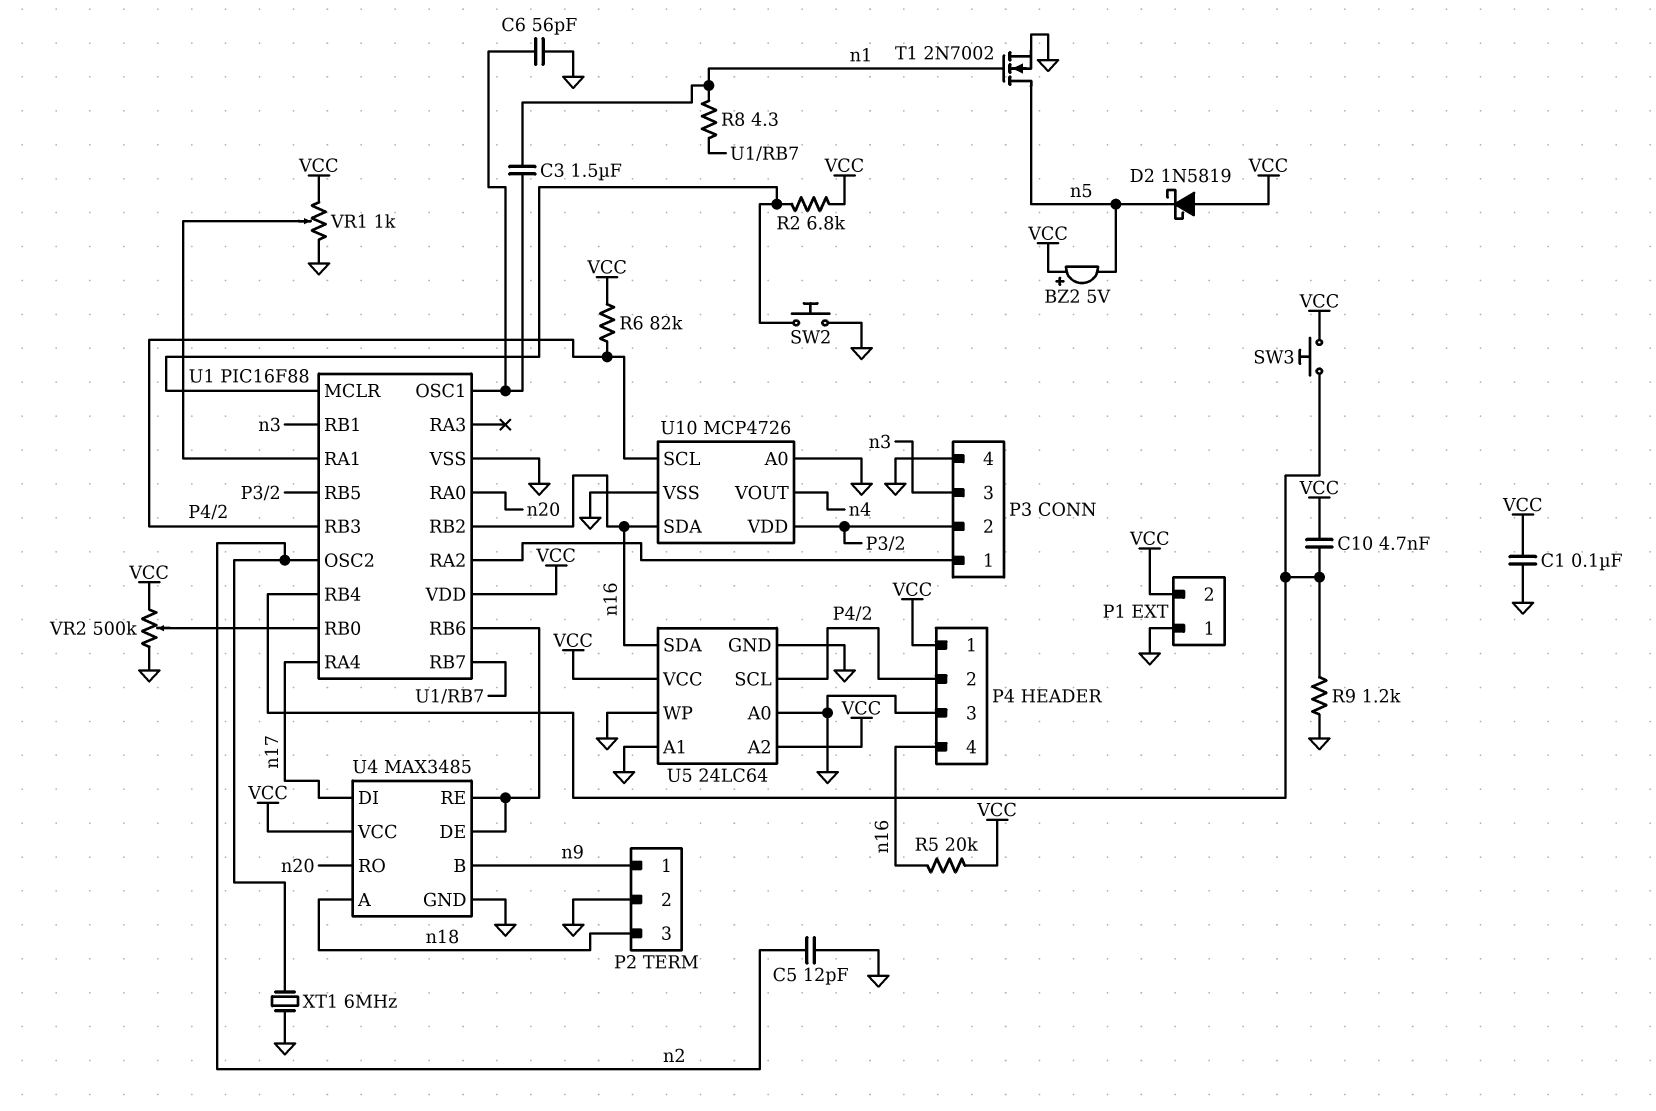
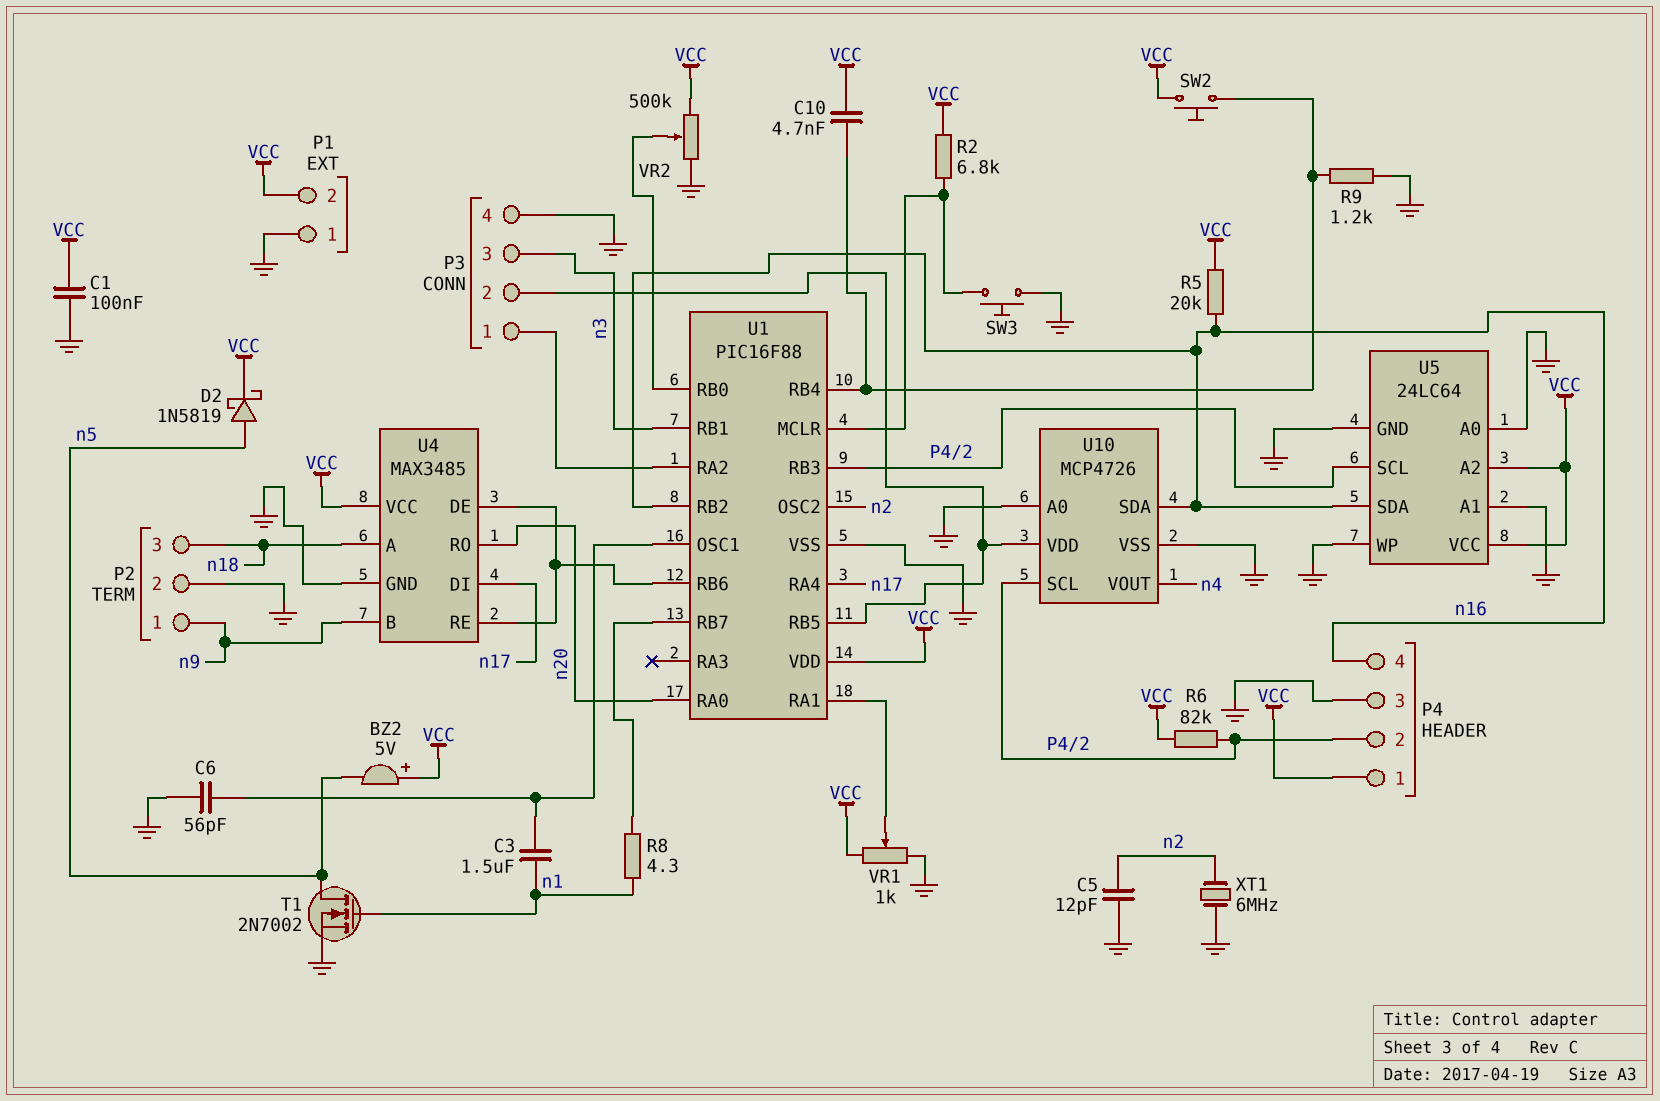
D2: schottky 1N5819 (A VCC, K n5) -> schottky 1N5819 (A n5, K VCC)
SW2: button (GND, U1/MCLR) -> button (U1/RB4, VCC)
SW3: button (U1/RB4, VCC) -> button (GND, U1/MCLR)

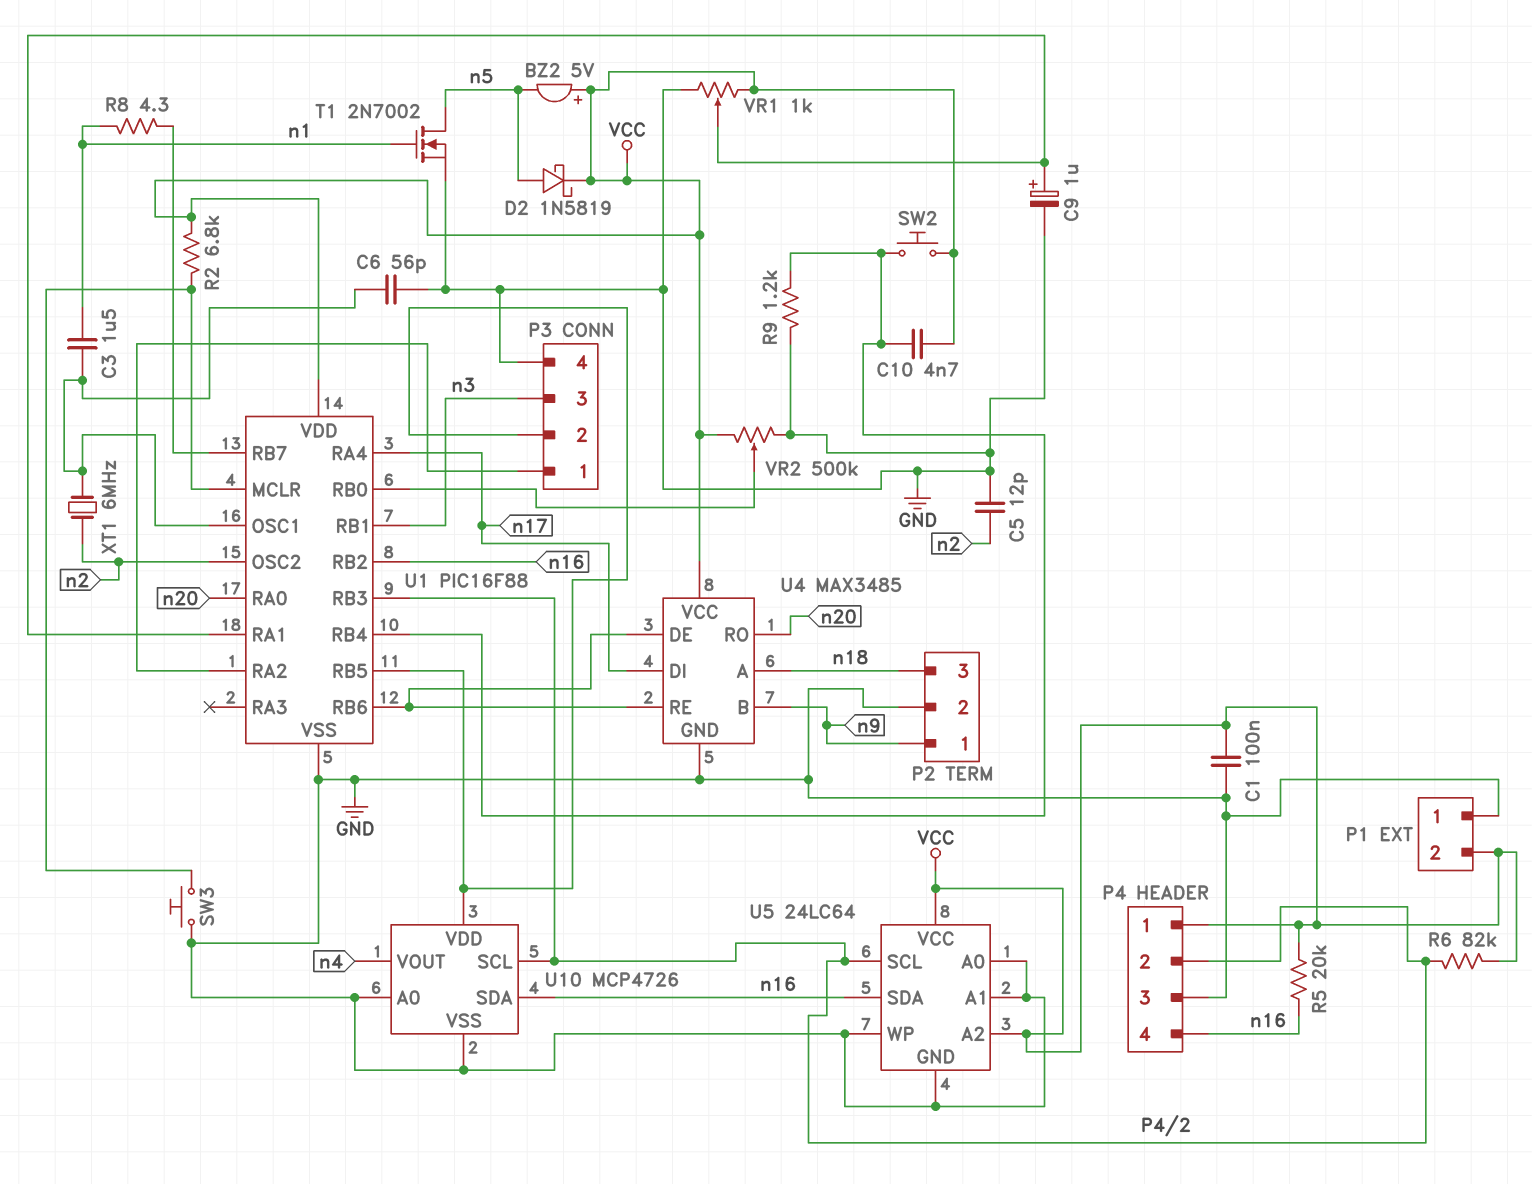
C9: none -> 1uF (plus U1/RA1, minus GND)
XT1: 6MHz (GND, n2) -> 6MHz (U1/OSC1, n2)

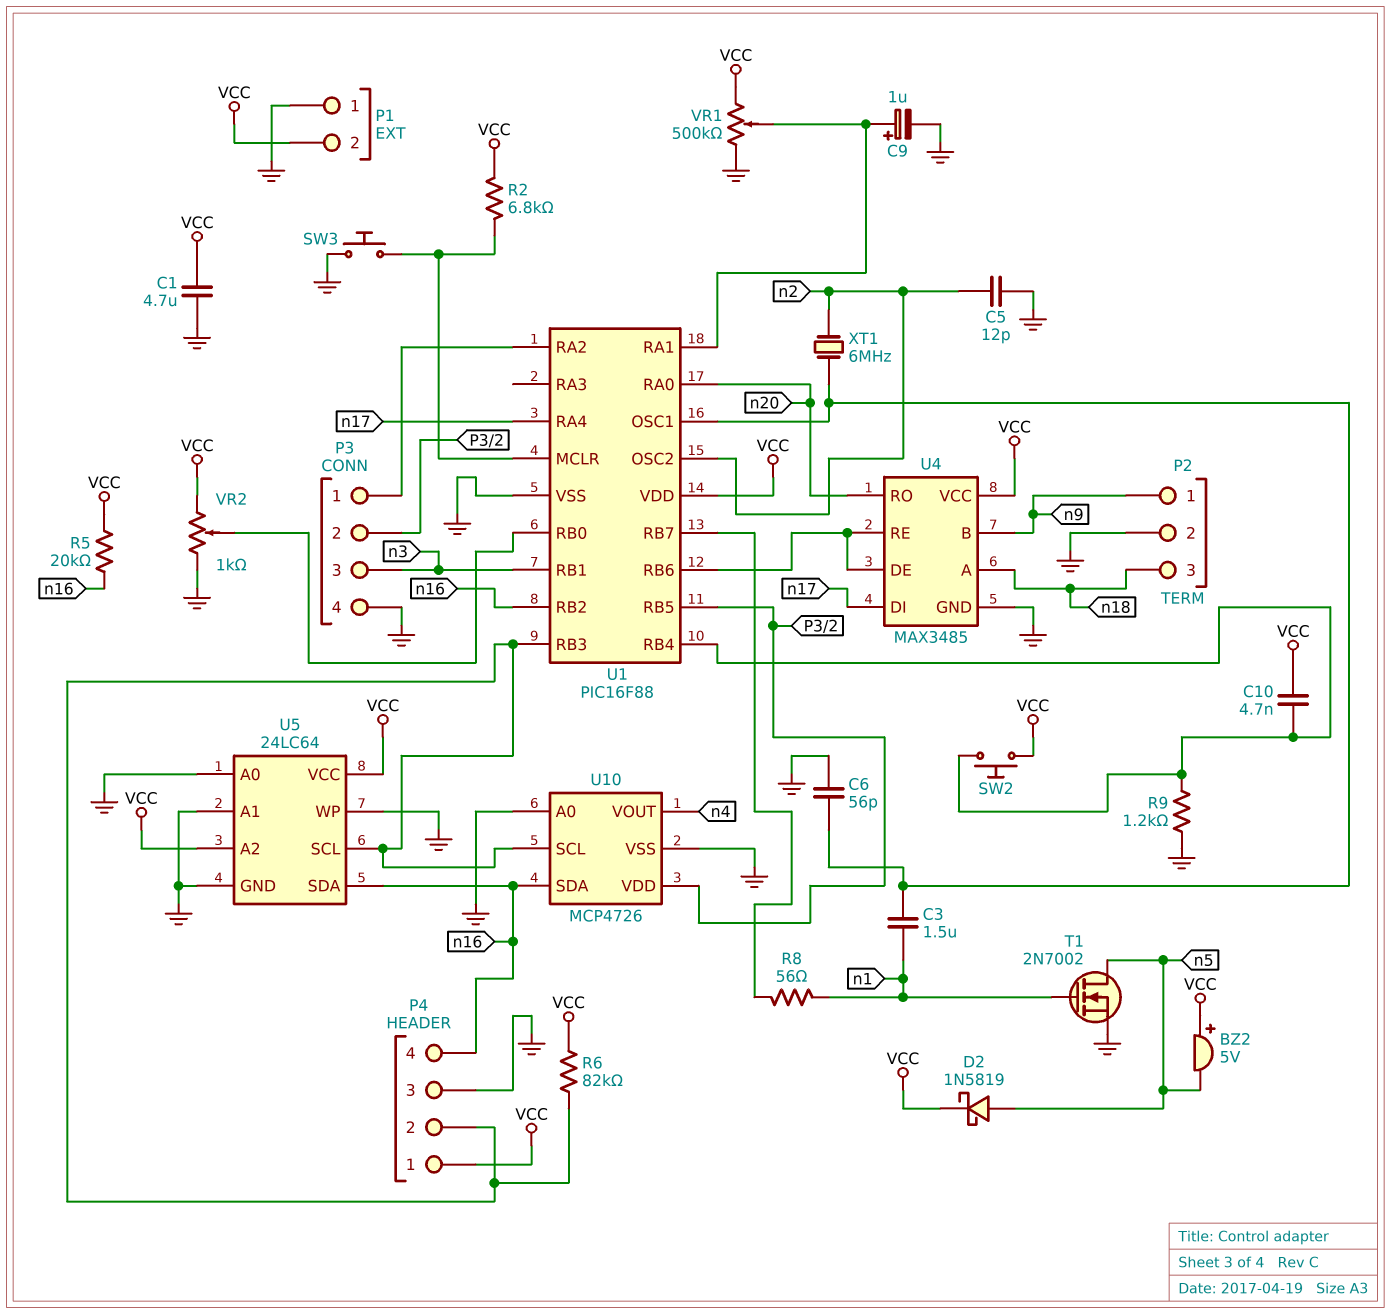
C1: 100nF (GND, VCC) -> 4.7uF (GND, VCC)
R8: 4.3 (U1/RB7, n1) -> 56 (U1/RB7, n1)
VR1: 1k (GND, VCC, wiper U1/RA1) -> 500k (GND, VCC, wiper U1/RA1)
VR2: 500k (GND, VCC, wiper U1/RB0) -> 1k (GND, VCC, wiper U1/RB0)

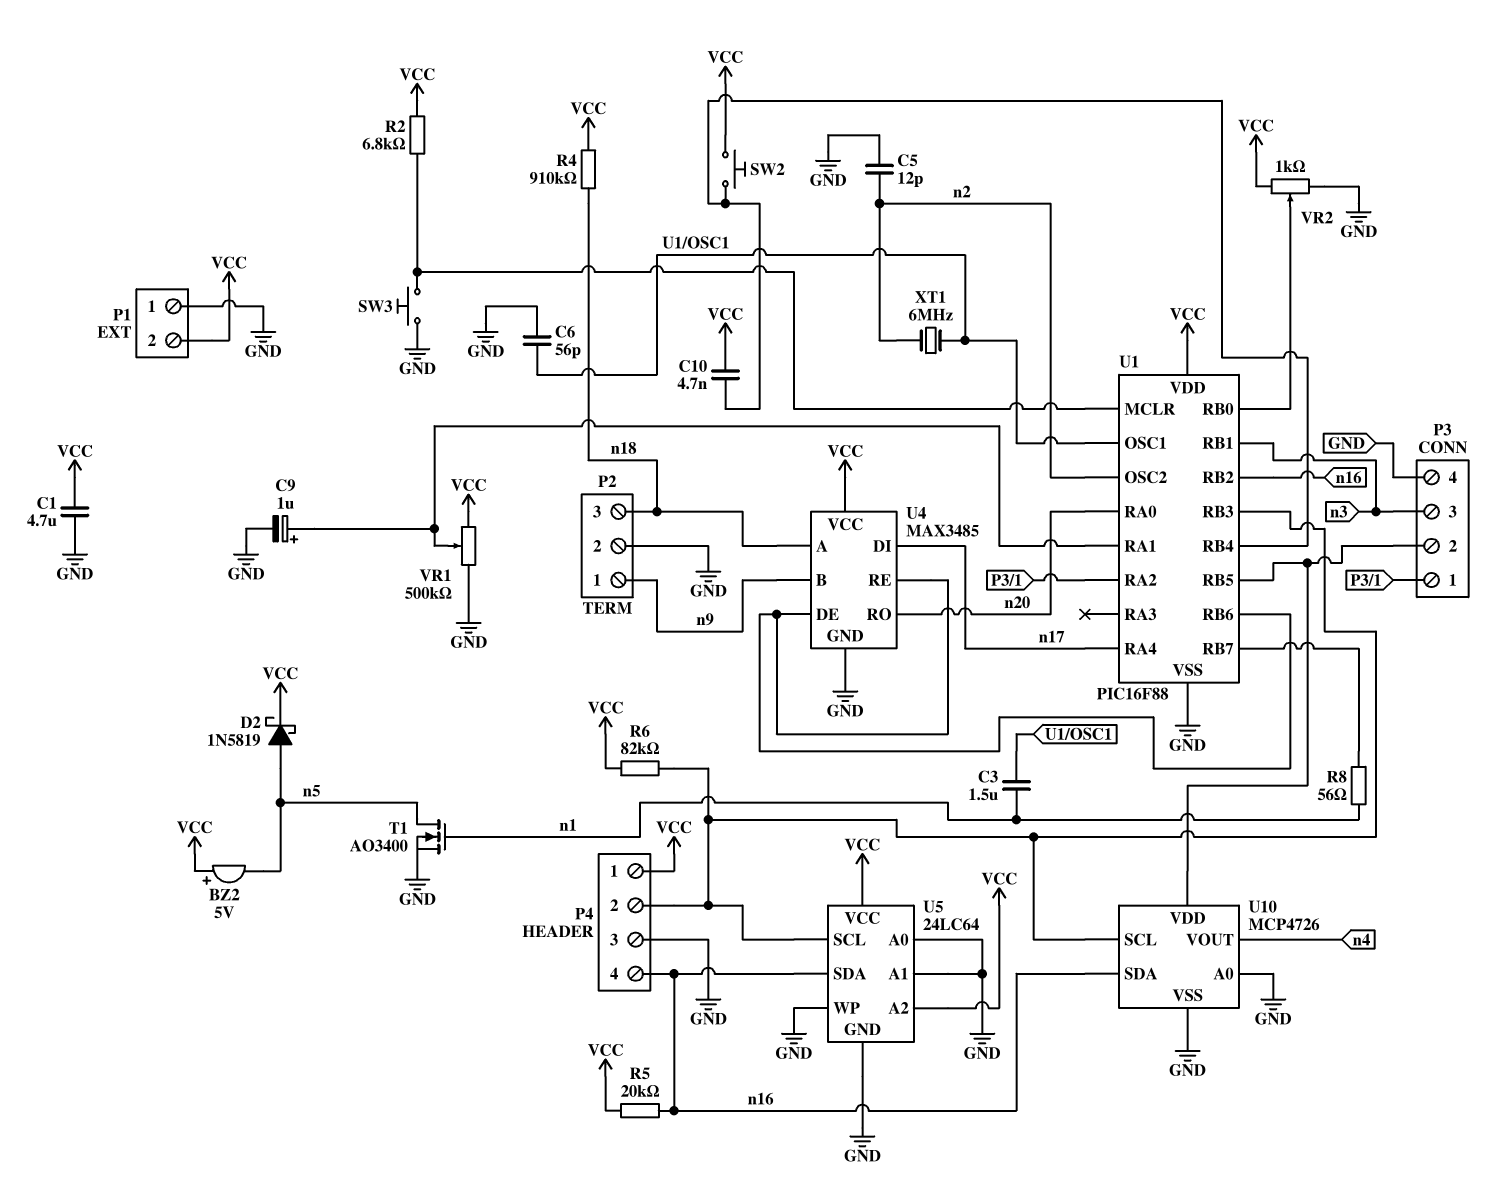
R4: none -> 910k (VCC, n18)
R9: 1.2k (GND, U1/RB4) -> none
T1: NMOS 2N7002 (G n1, D n5, S GND) -> NMOS AO3400 (G n1, D n5, S GND)

